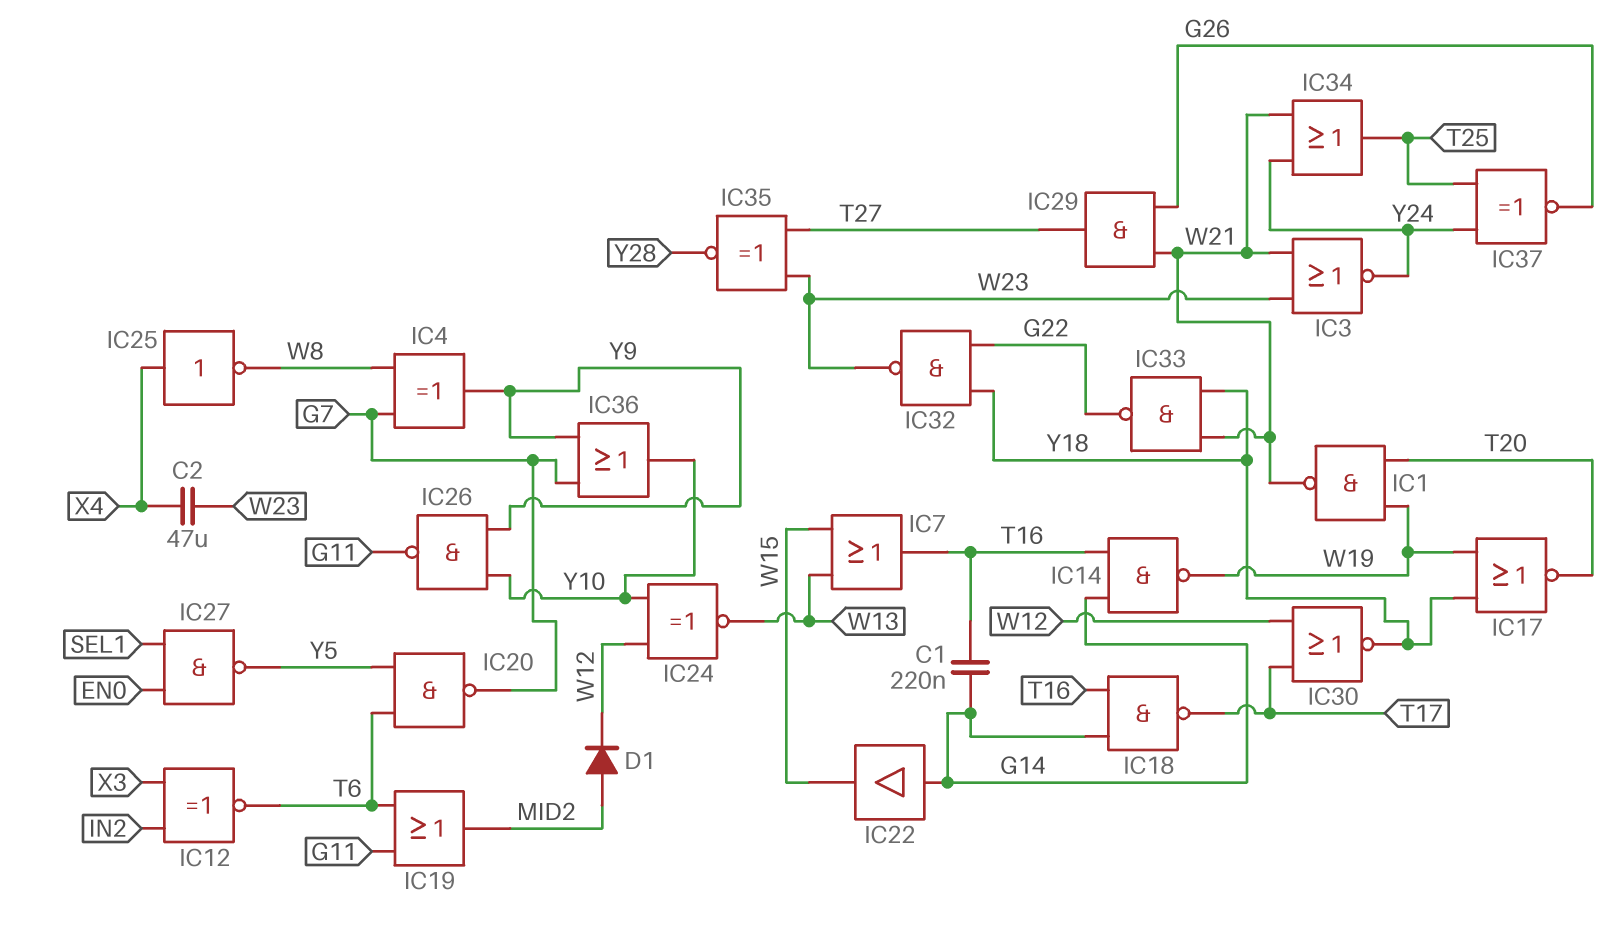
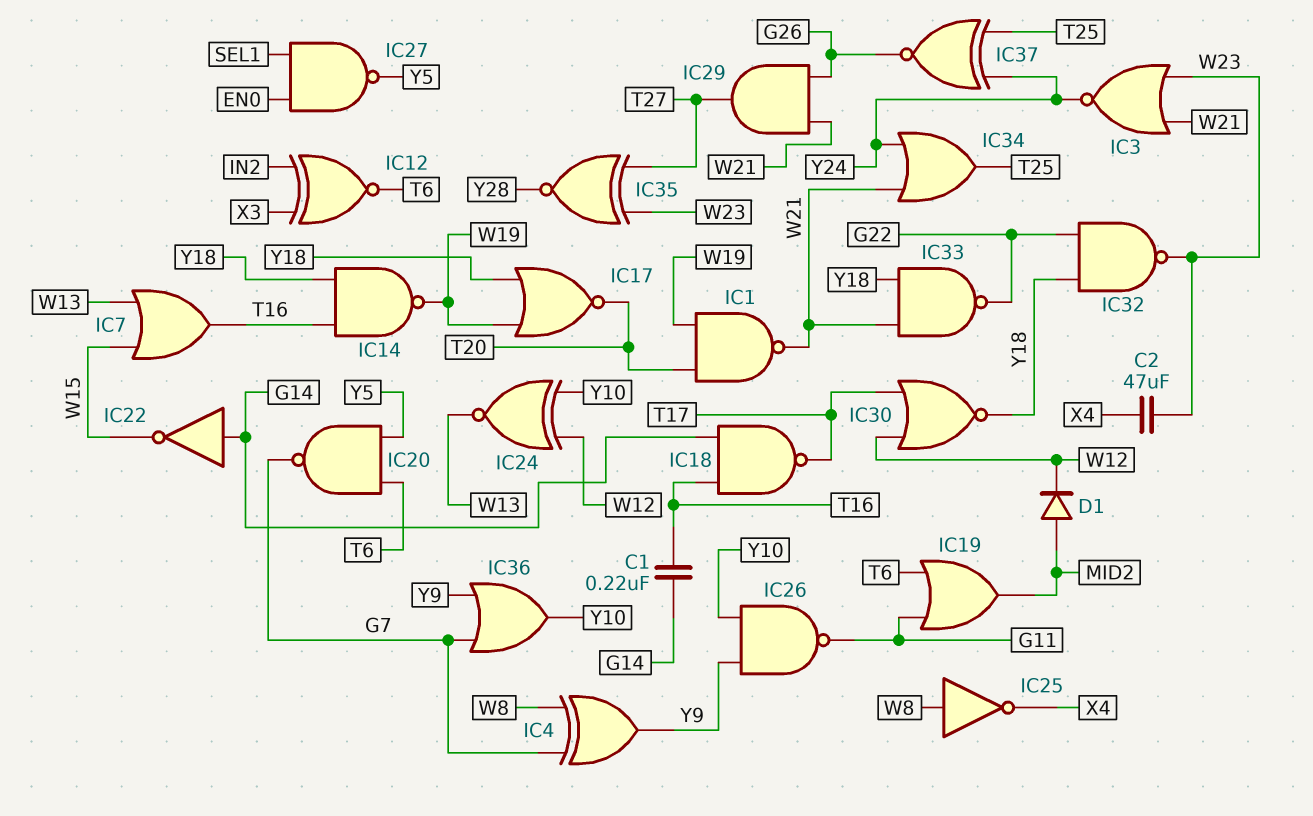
IC14: NAND (in G14, in T16, out W19) -> NAND (in T16, in Y18, out W19)
IC22: buffer (in G14, out W15) -> NOT (in G14, out W15)
IC25: NOT (in X4, out W8) -> NOT (in W8, out X4)

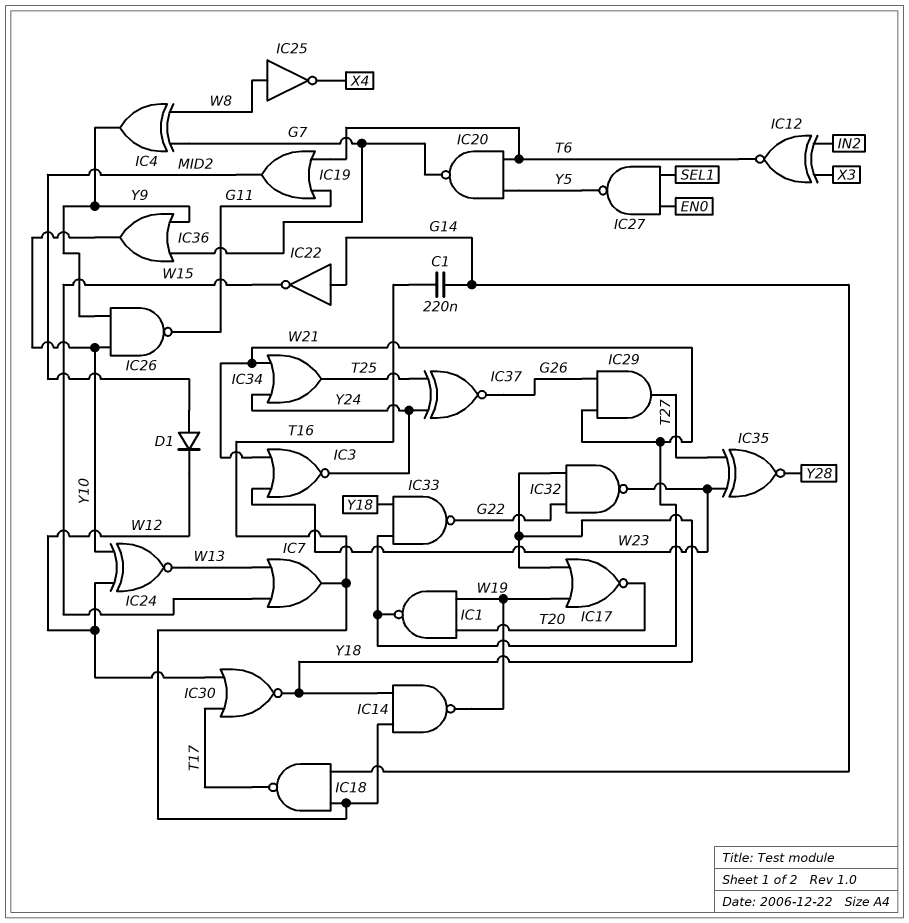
C2: 47uF (W23, X4) -> none

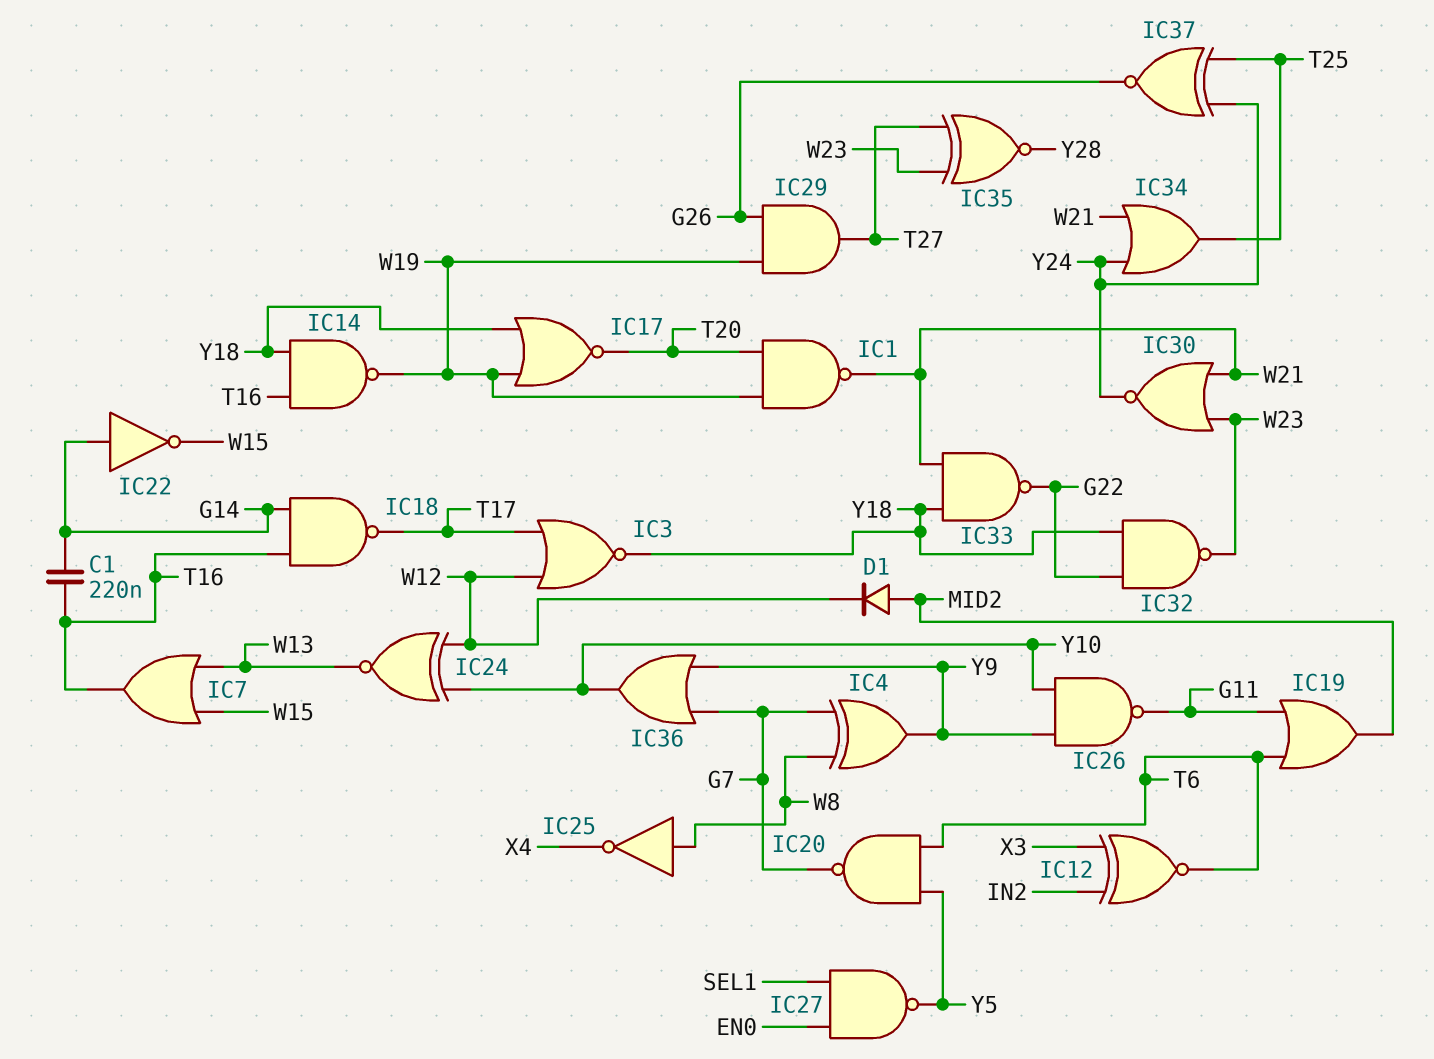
IC3: NOR (in W21, in W23, out Y24) -> NOR (in T17, in W12, out Y18)
IC29: AND (in G26, in W21, out T27) -> AND (in G26, in W19, out T27)
IC30: NOR (in T17, in W12, out Y18) -> NOR (in W21, in W23, out Y24)

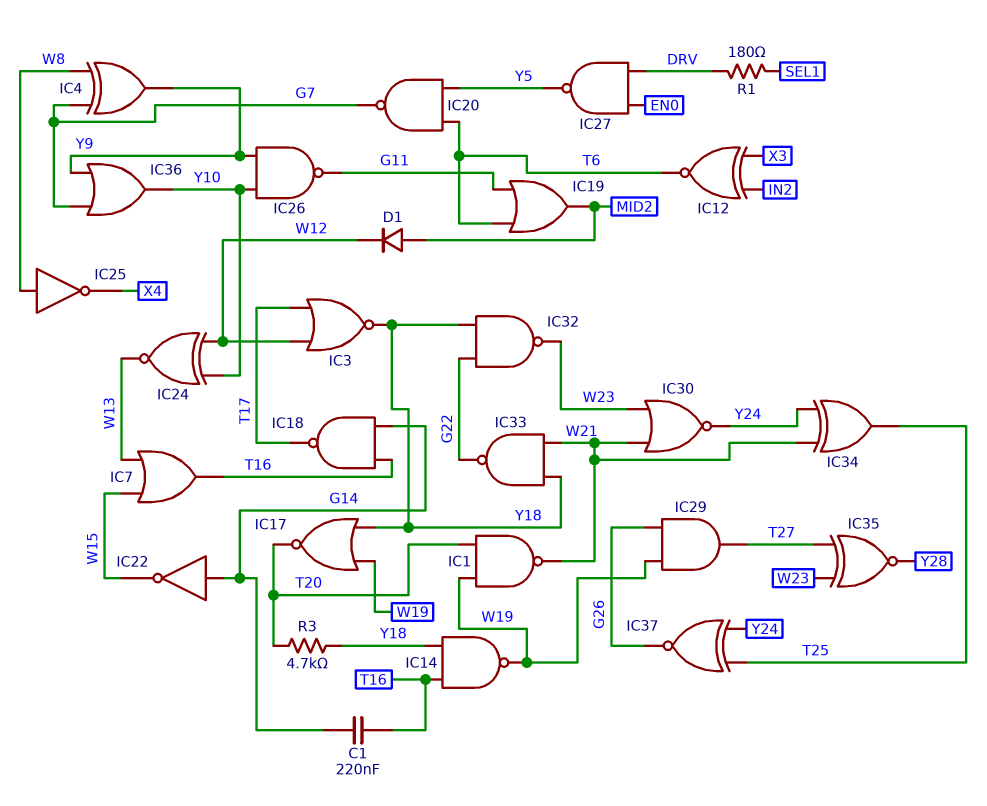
IC27: NAND (in EN0, in SEL1, out Y5) -> NAND (in DRV, in EN0, out Y5)
IC34: OR (in W21, in Y24, out T25) -> XOR (in W21, in Y24, out T25)
R1: none -> 180 (DRV, SEL1)
R3: none -> 4.7k (T20, Y18)

